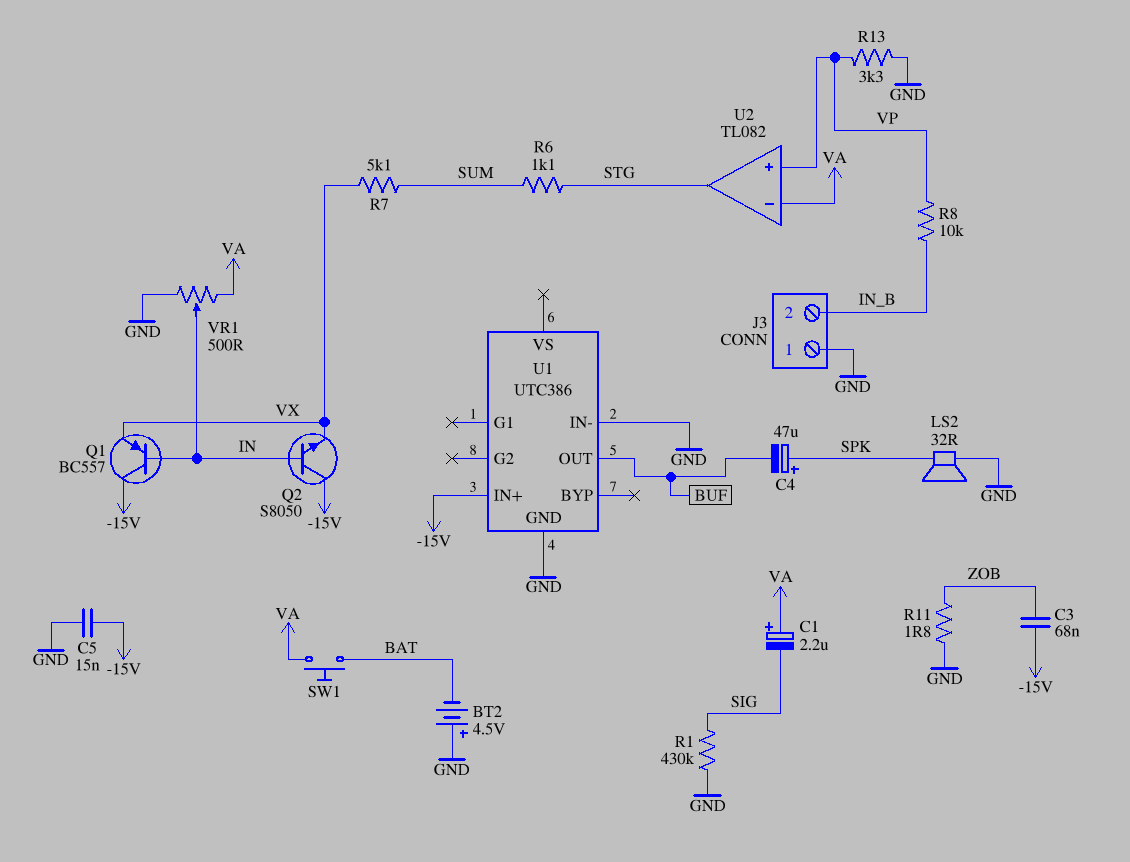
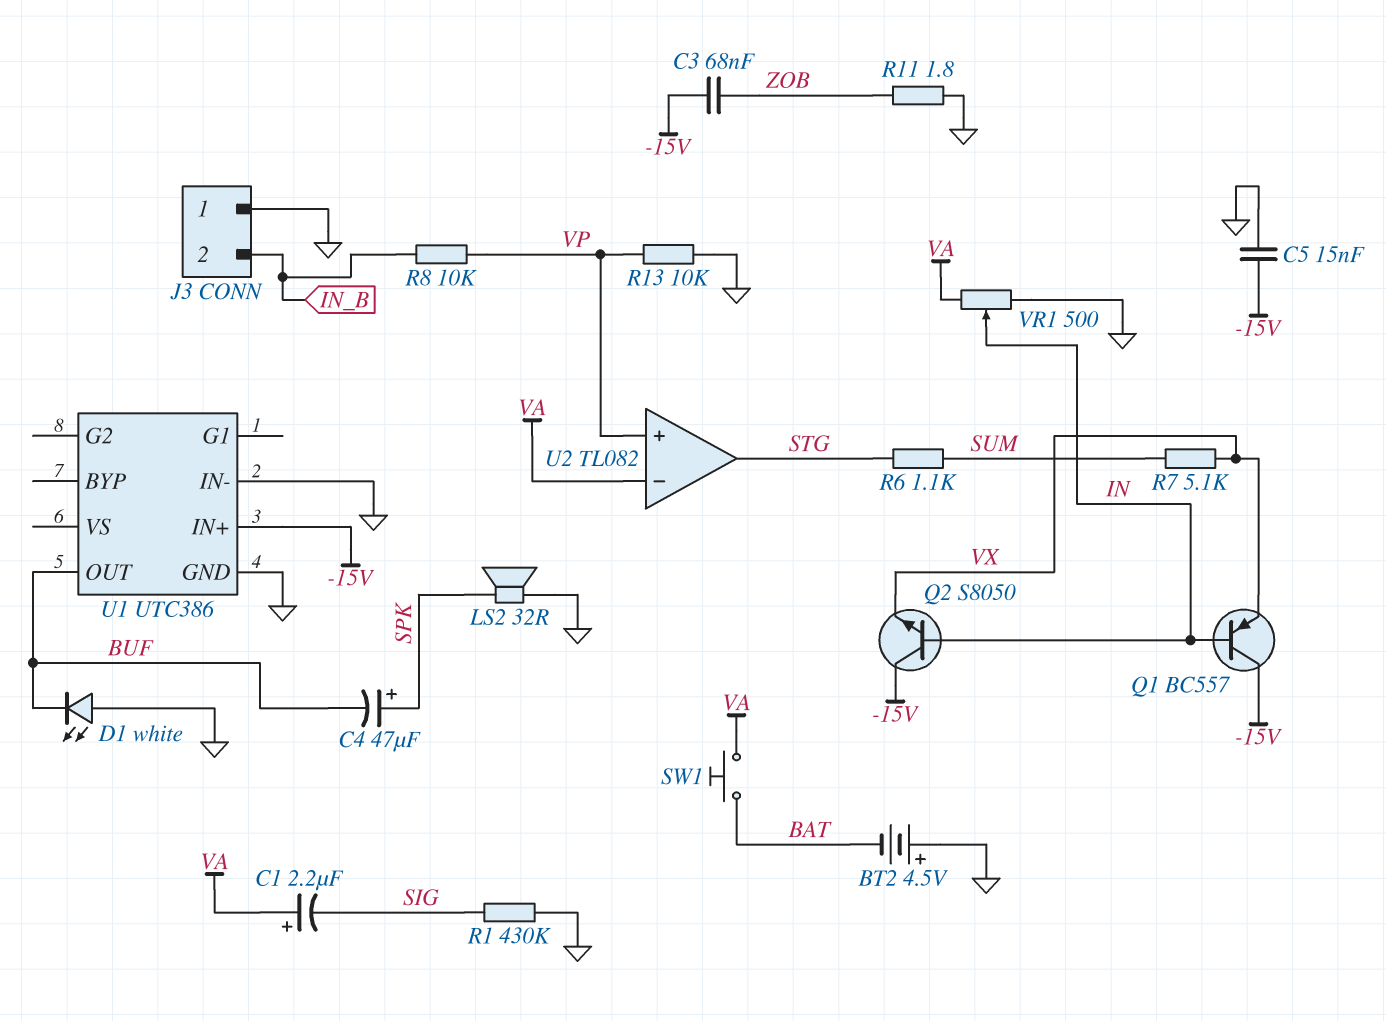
D1: none -> LED white (A GND, K BUF)
R13: 3.3k (GND, VP) -> 10k (GND, VP)

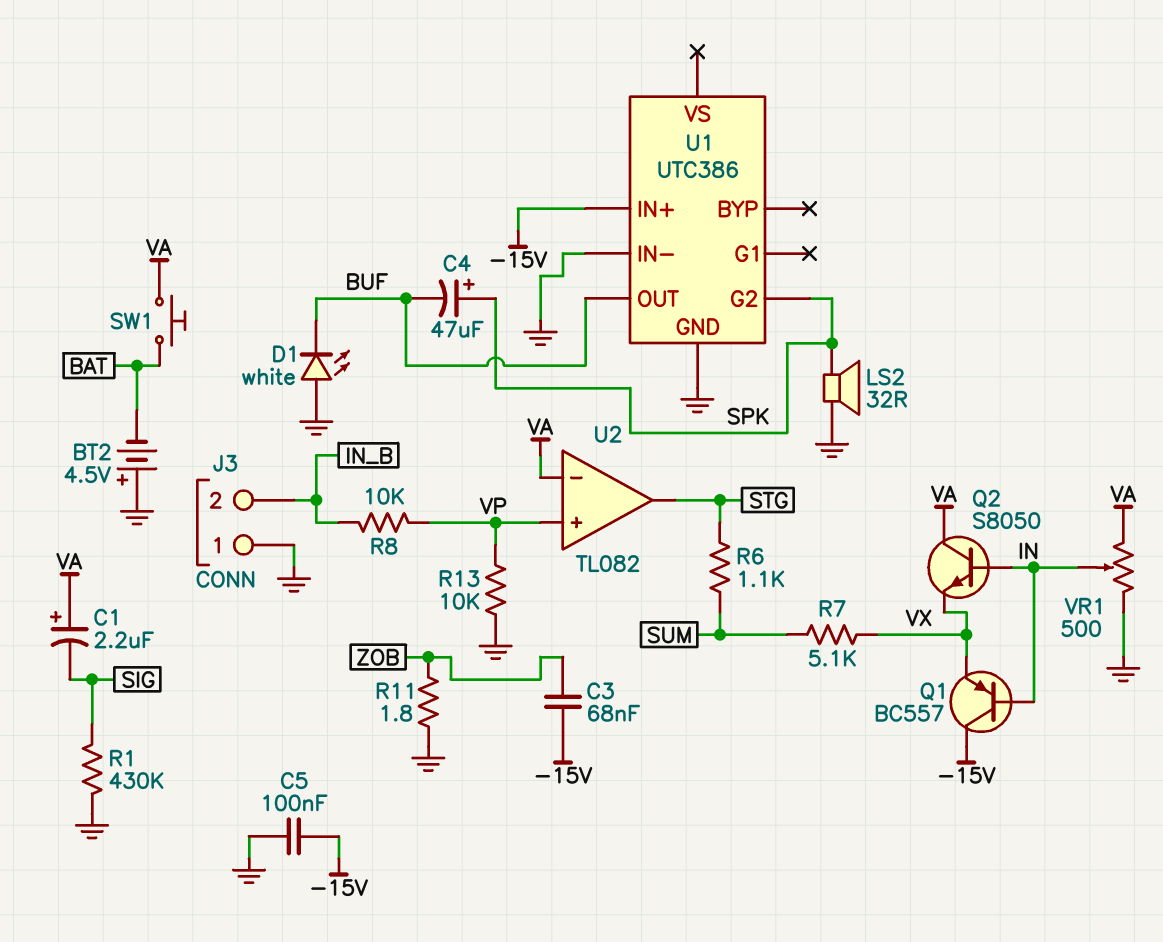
C5: 15nF (-15V, GND) -> 100nF (-15V, GND)
Q2: NPN S8050 (B IN, C -15V, E VX) -> NPN S8050 (B IN, C VA, E VX)
U1 pin G2: none -> SPK

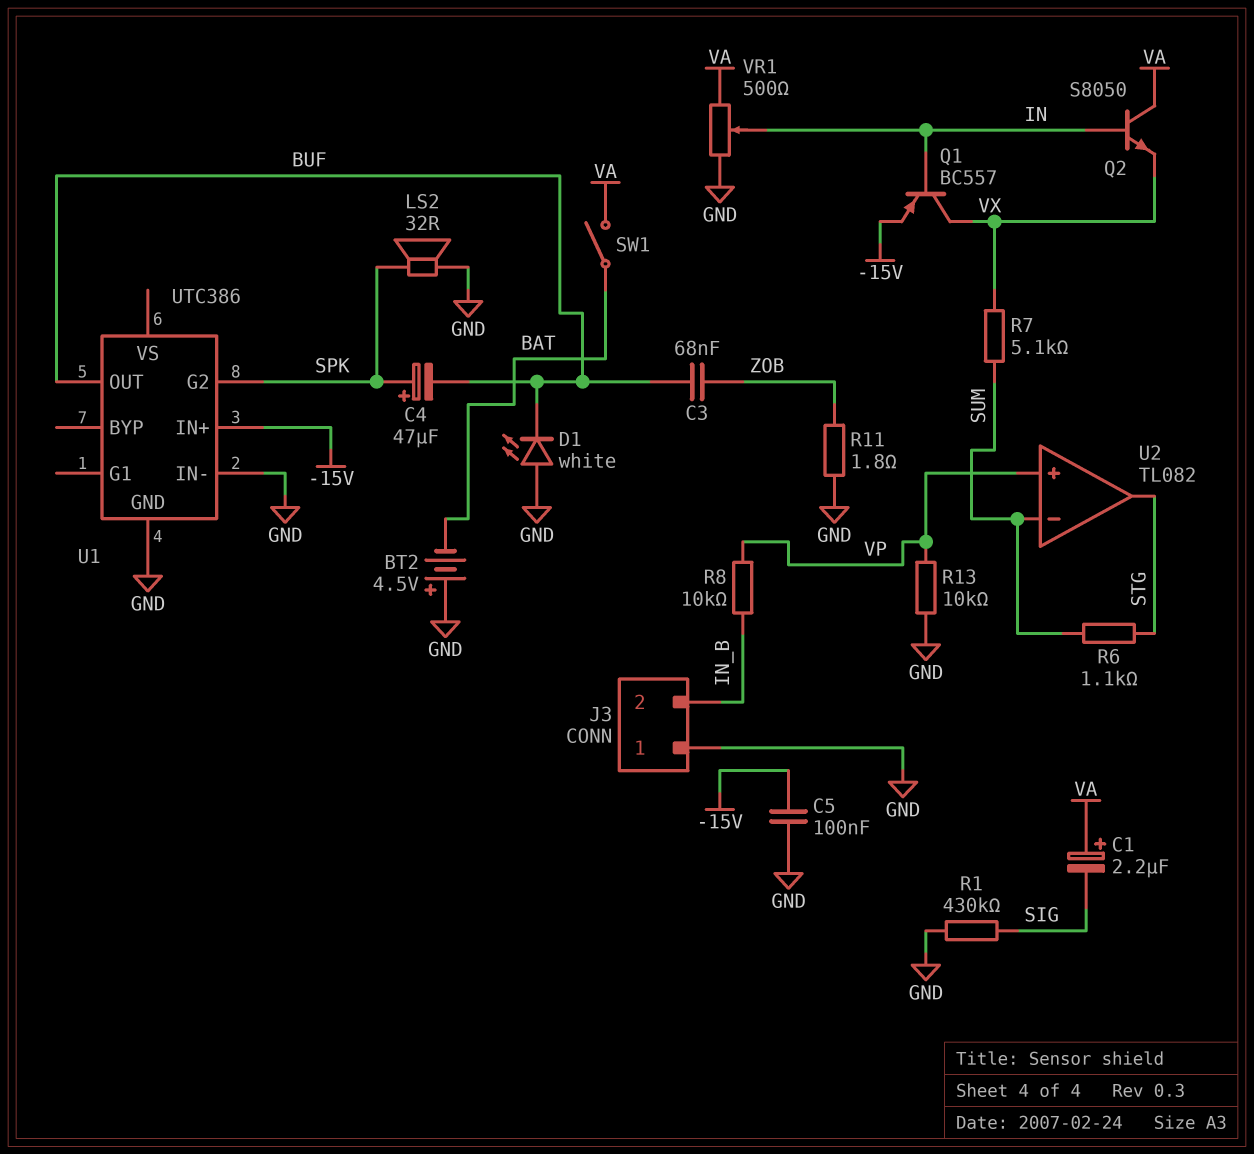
C3: 68nF (-15V, ZOB) -> 68nF (BUF, ZOB)
Q1: PNP BC557 (B IN, C -15V, E VX) -> PNP BC557 (B IN, C VX, E -15V)
SW1: button (BAT, VA) -> switch (BAT, VA)
U2 pin in-: VA -> SUM

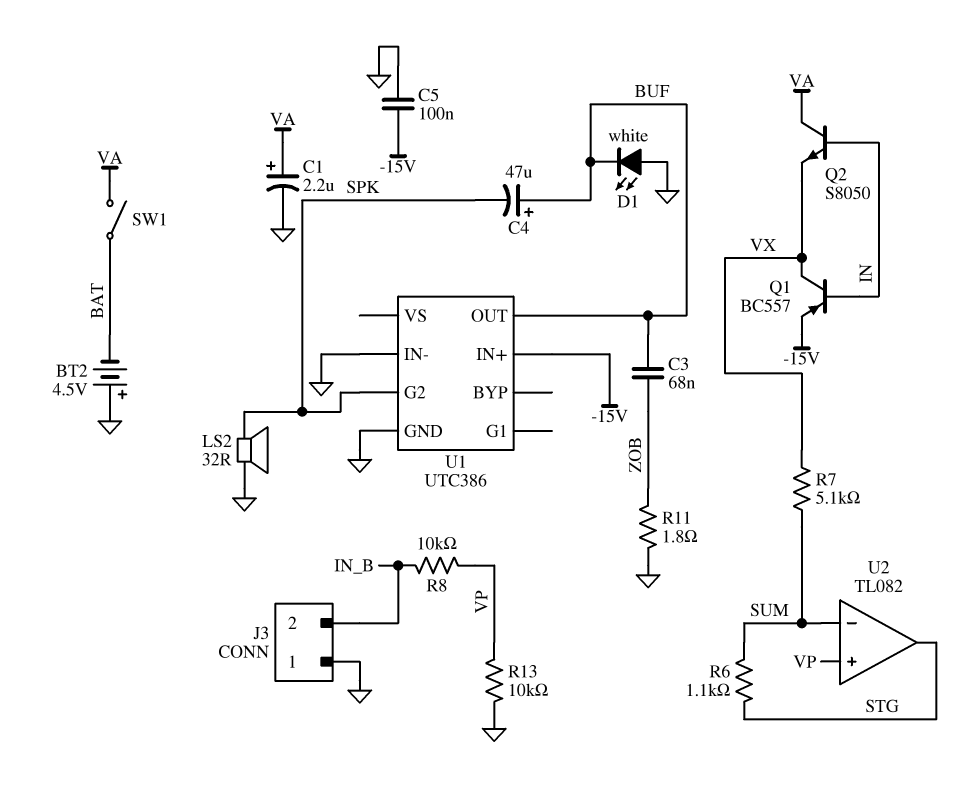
C1: 2.2uF (plus VA, minus SIG) -> 2.2uF (plus VA, minus GND)
C4: 47uF (plus SPK, minus BUF) -> 47uF (plus BUF, minus SPK)
R1: 430k (GND, SIG) -> none
VR1: 500 (GND, VA, wiper IN) -> none

